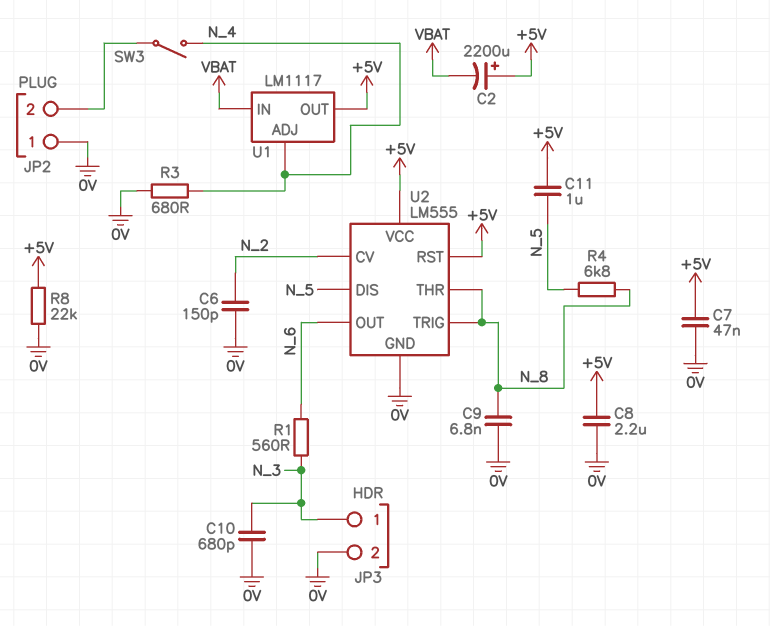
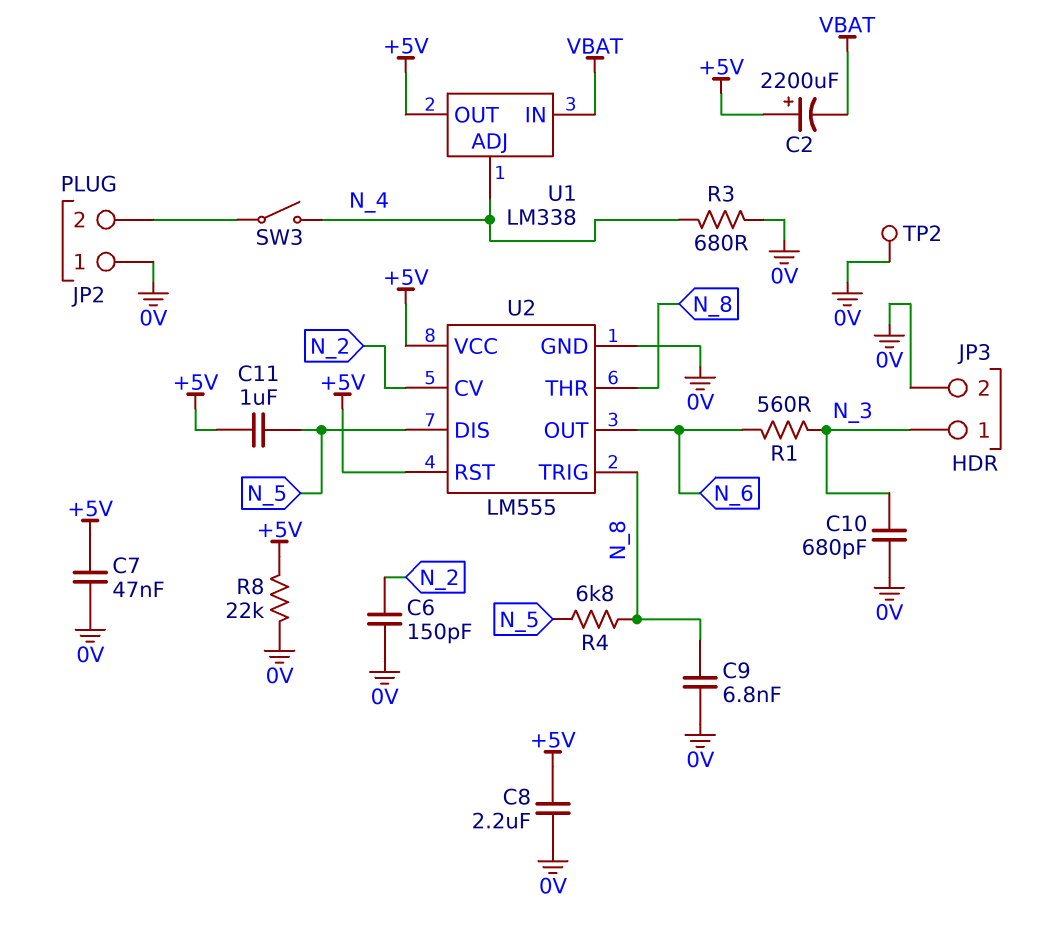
TP2: none -> test point (0V)
U1: LM1117 -> LM338

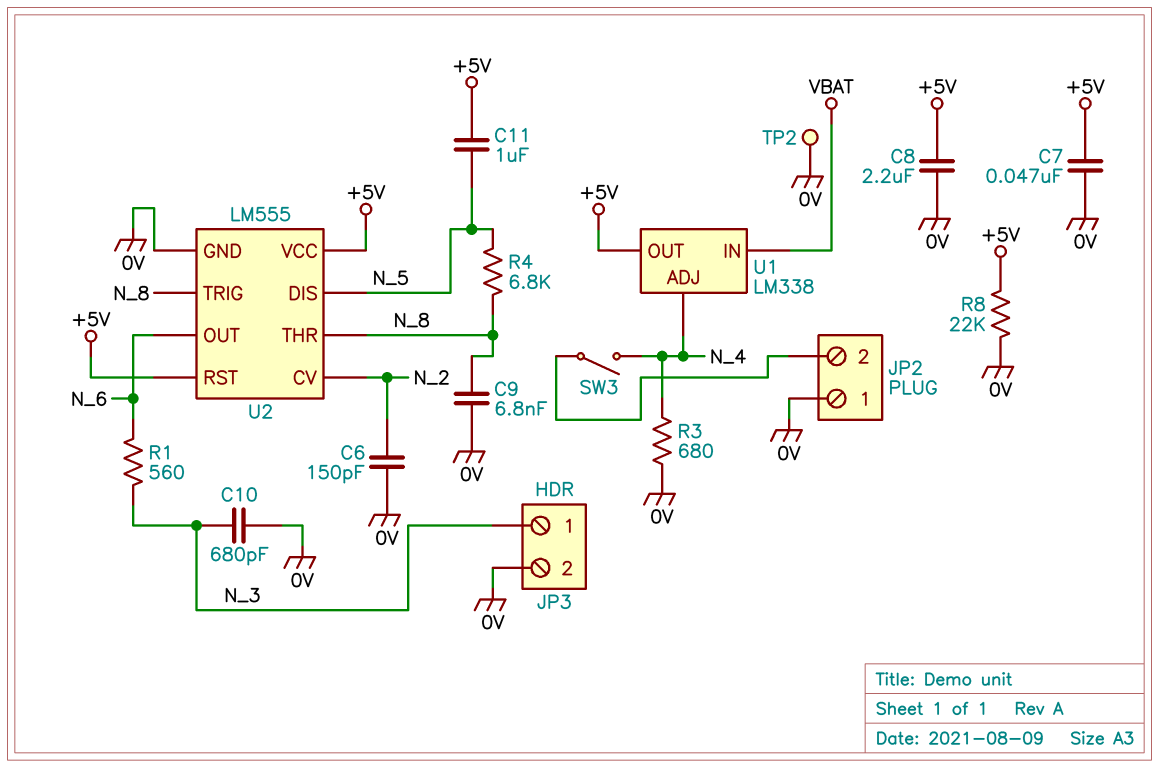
C2: 2200uF (plus +5V, minus VBAT) -> none

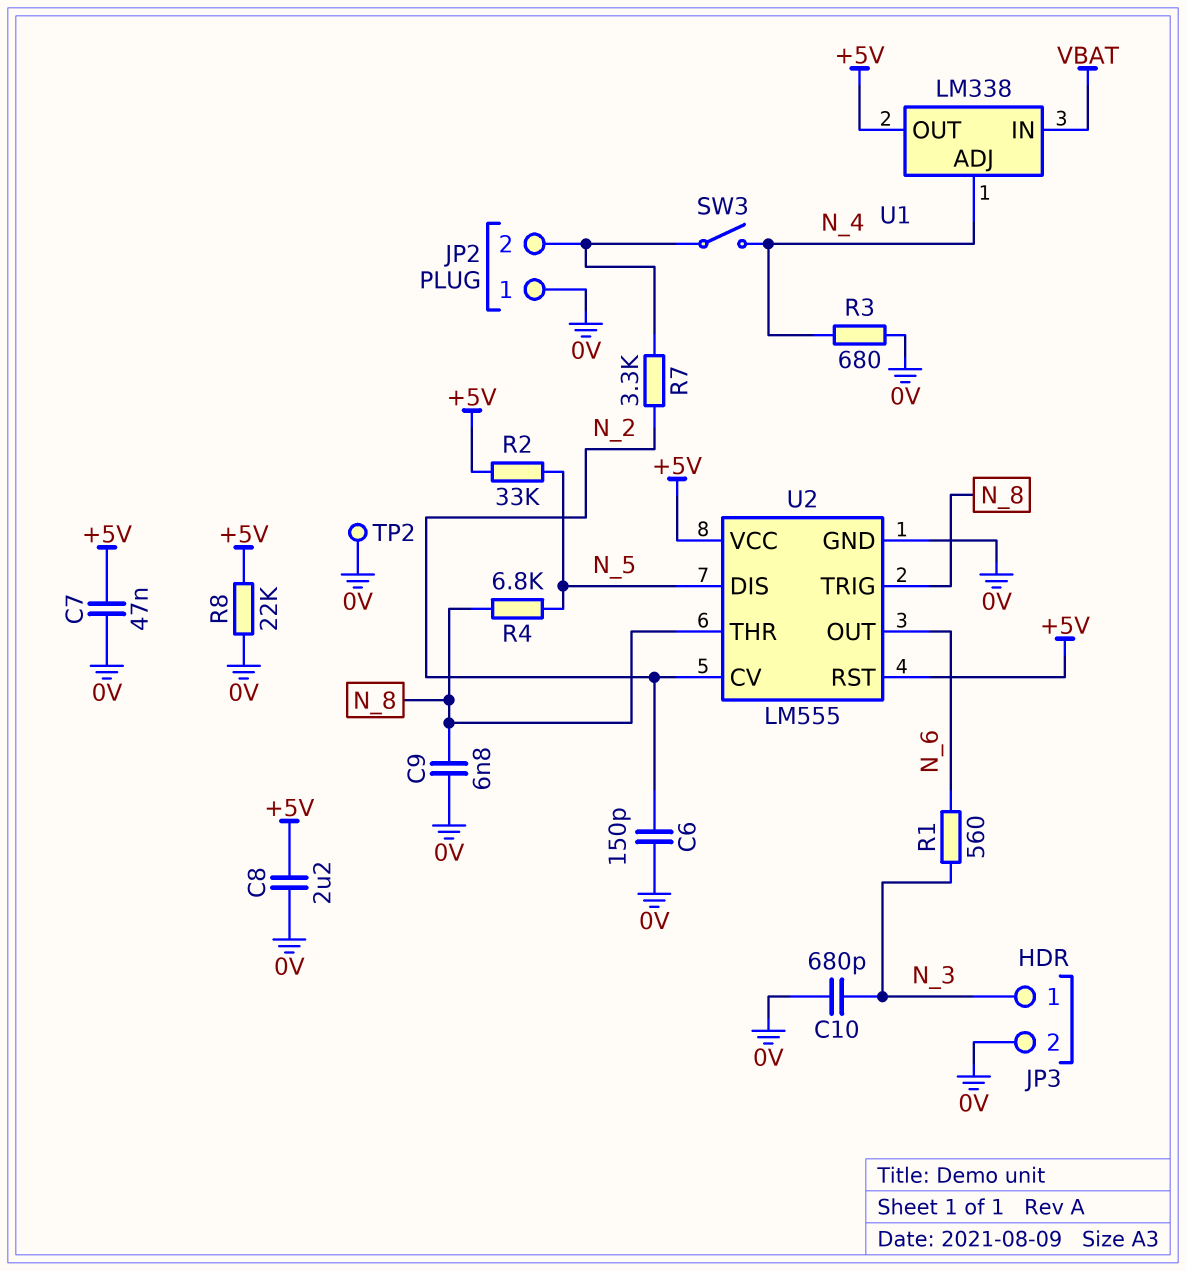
C11: 1uF (+5V, N_5) -> none
R2: none -> 33k (+5V, N_5)
R7: none -> 3.3k (JP2/2, N_2)

